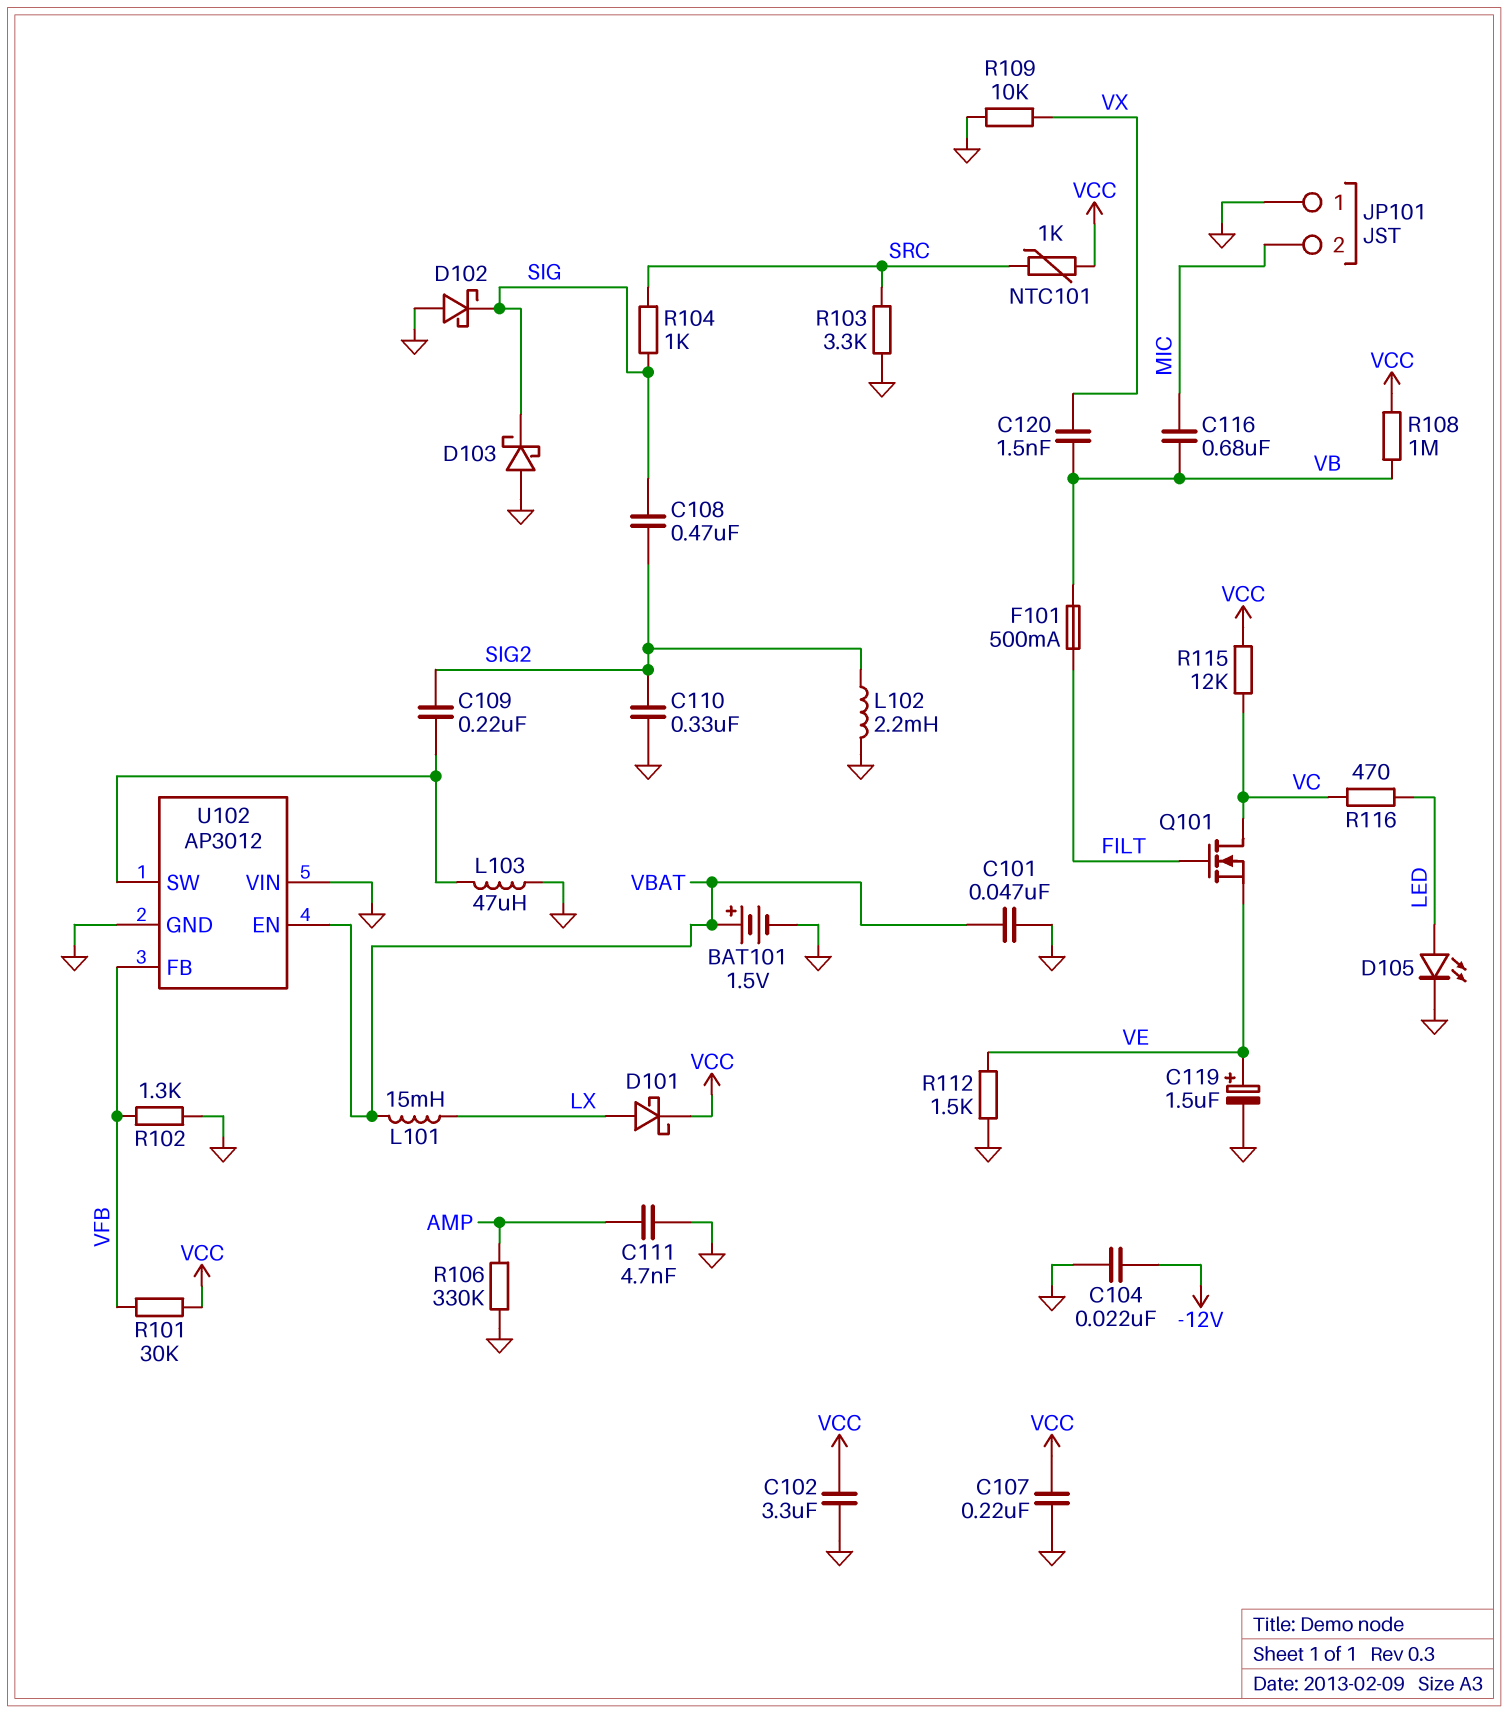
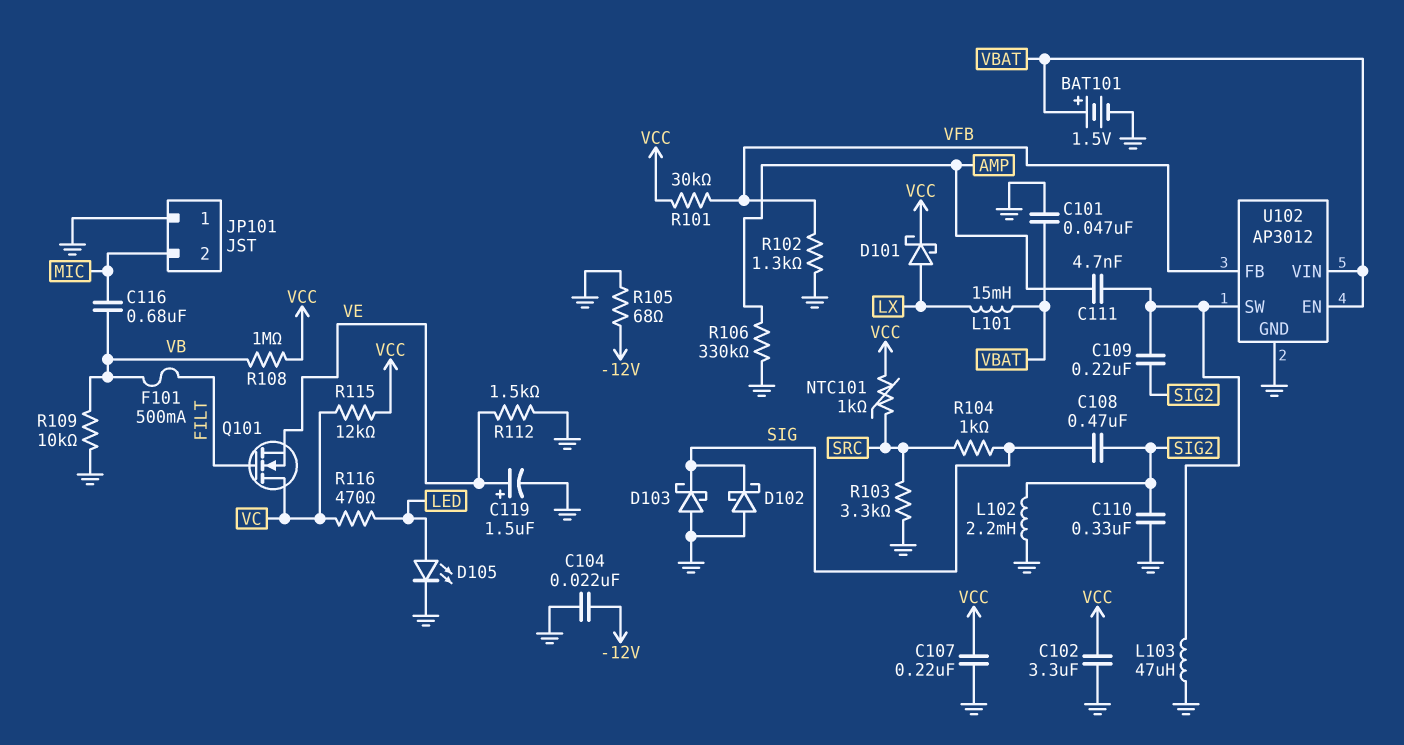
C111: 4.7nF (AMP, GND) -> 4.7nF (AMP, U102/SW)
C120: 1.5nF (VB, VX) -> none
R105: none -> 68 (-12V, GND)
R109: 10k (GND, VX) -> 10k (GND, VB)
U102 pin VIN: GND -> VBAT

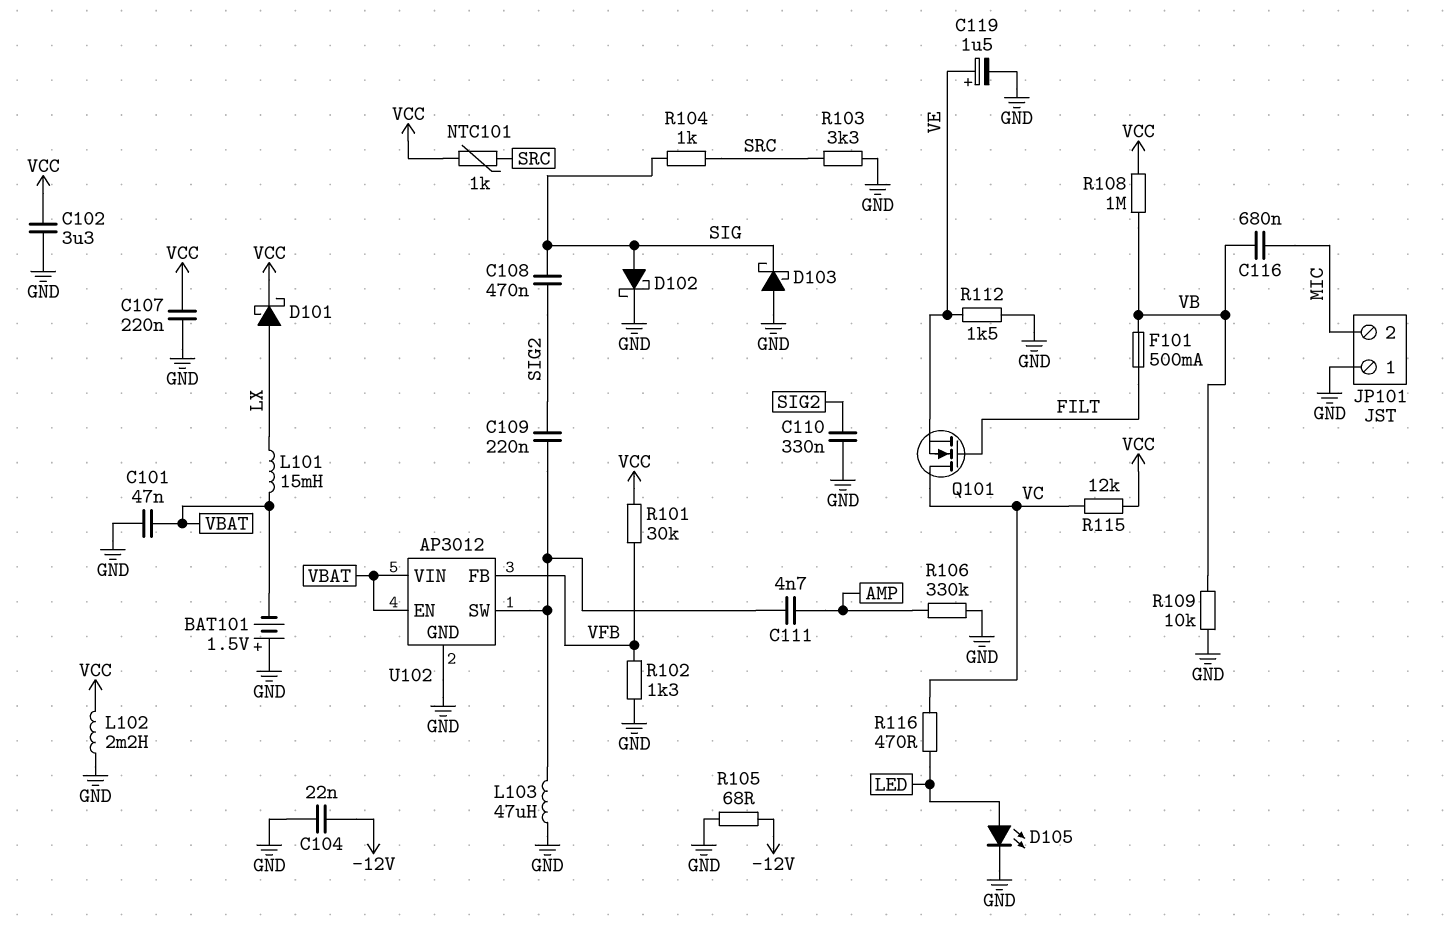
BAT101: 1.5V (plus VBAT, minus GND) -> 1.5V (plus GND, minus VBAT)
D102: schottky (A GND, K SIG) -> schottky (A SIG, K GND)
L102: 2.2mH (GND, SIG2) -> 2.2mH (GND, VCC)

